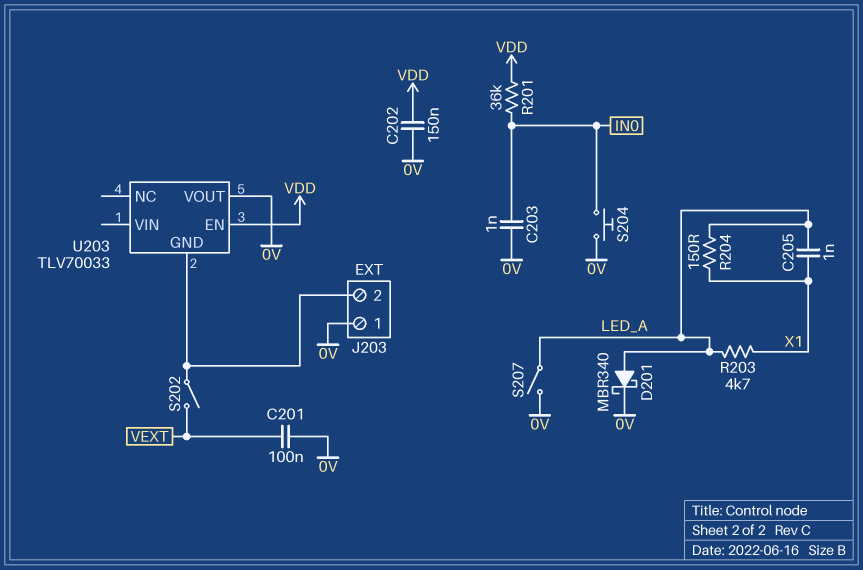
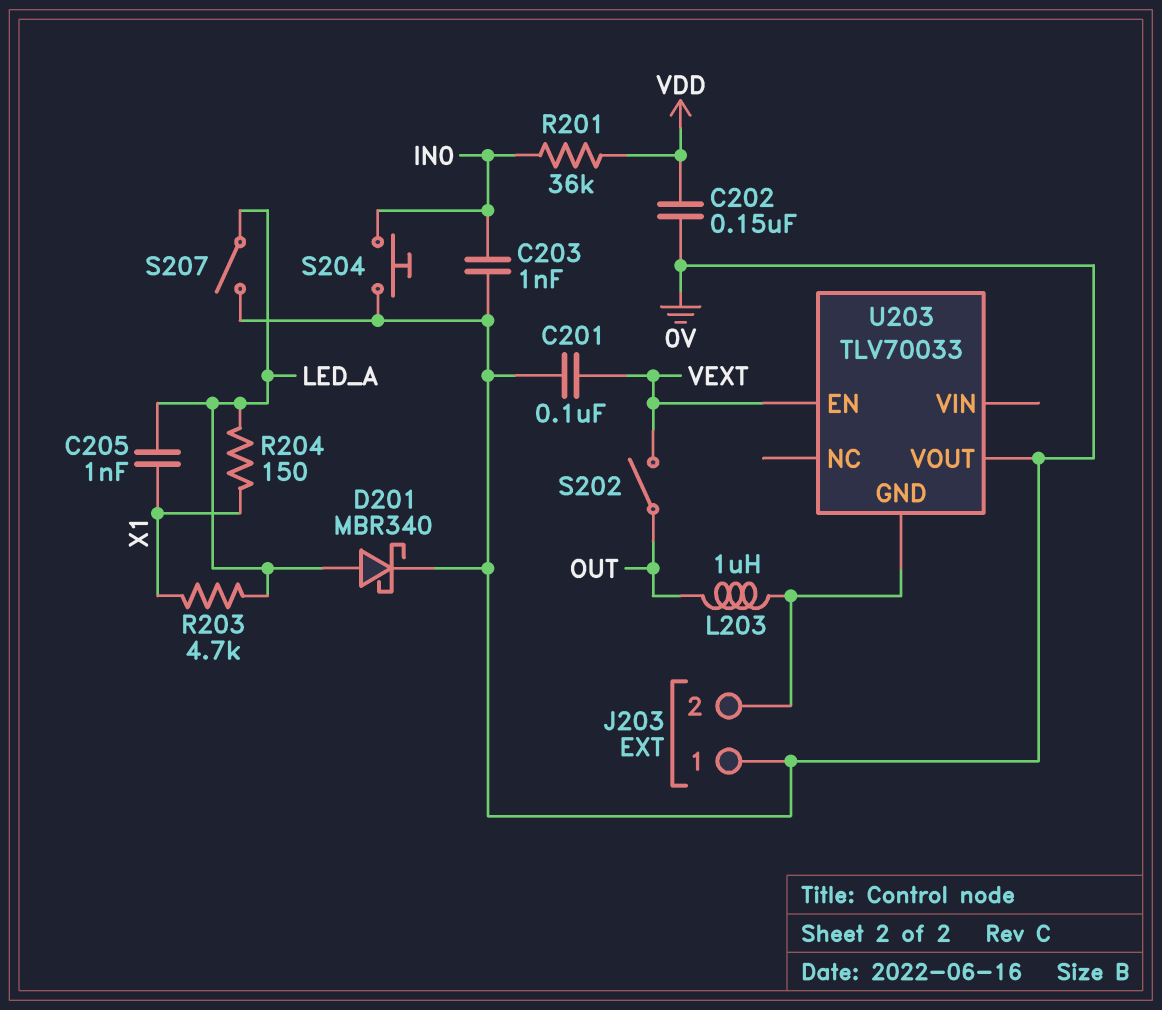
L203: none -> 1uH (J203/2, OUT)
S202: switch (J203/2, VEXT) -> switch (OUT, VEXT)
U203 pin EN: VDD -> VEXT

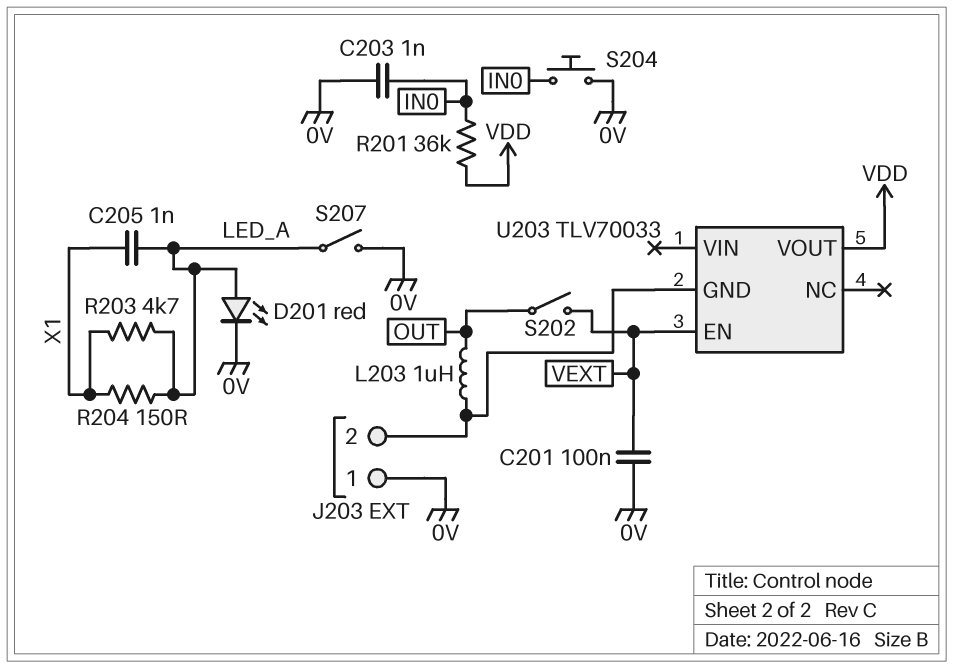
C202: 150nF (0V, VDD) -> none
D201: schottky MBR340 (A LED_A, K 0V) -> LED red (A LED_A, K 0V)
U203 pin VOUT: 0V -> VDD

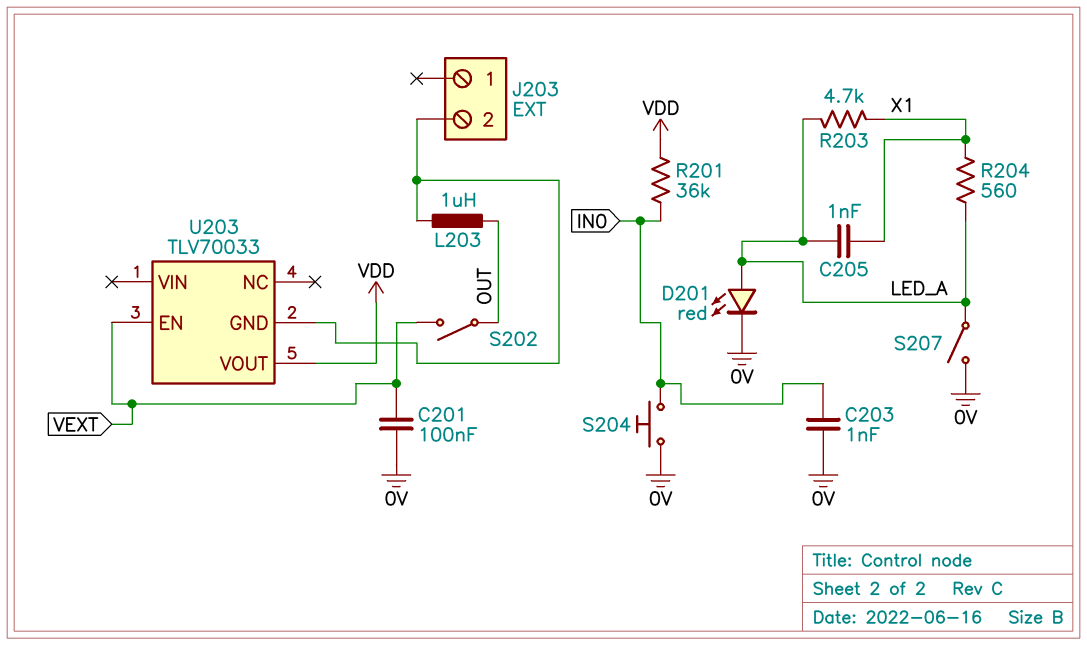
J203 pin 1: 0V -> none
R204: 150 (LED_A, X1) -> 560 (LED_A, X1)

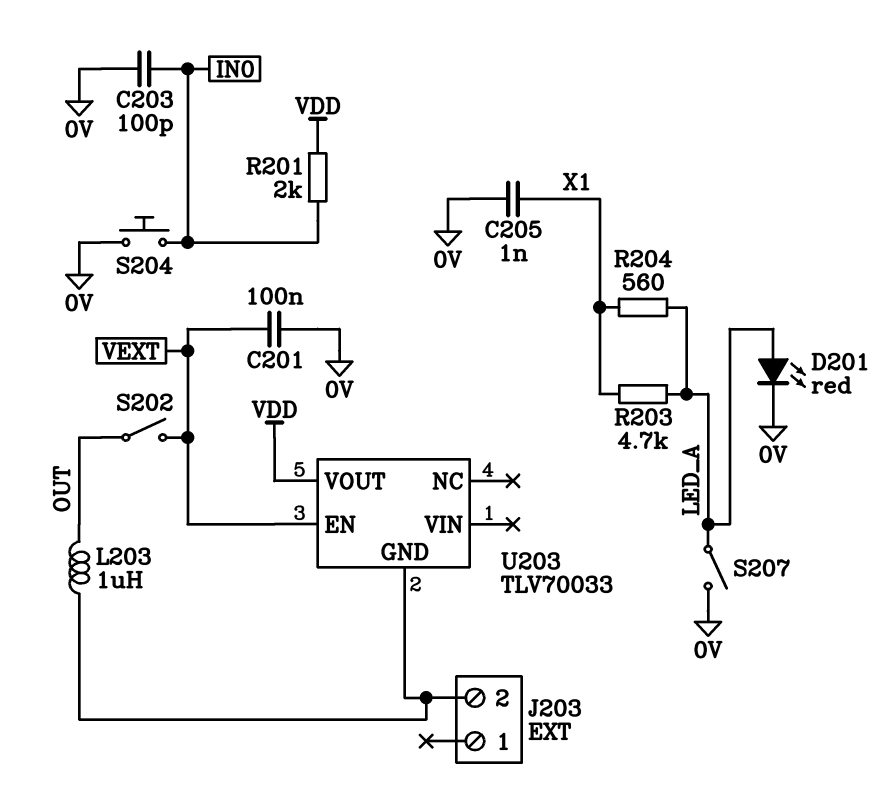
C203: 1nF (0V, IN0) -> 100pF (0V, IN0)
C205: 1nF (LED_A, X1) -> 1nF (0V, X1)
R201: 36k (IN0, VDD) -> 2k (IN0, VDD)

